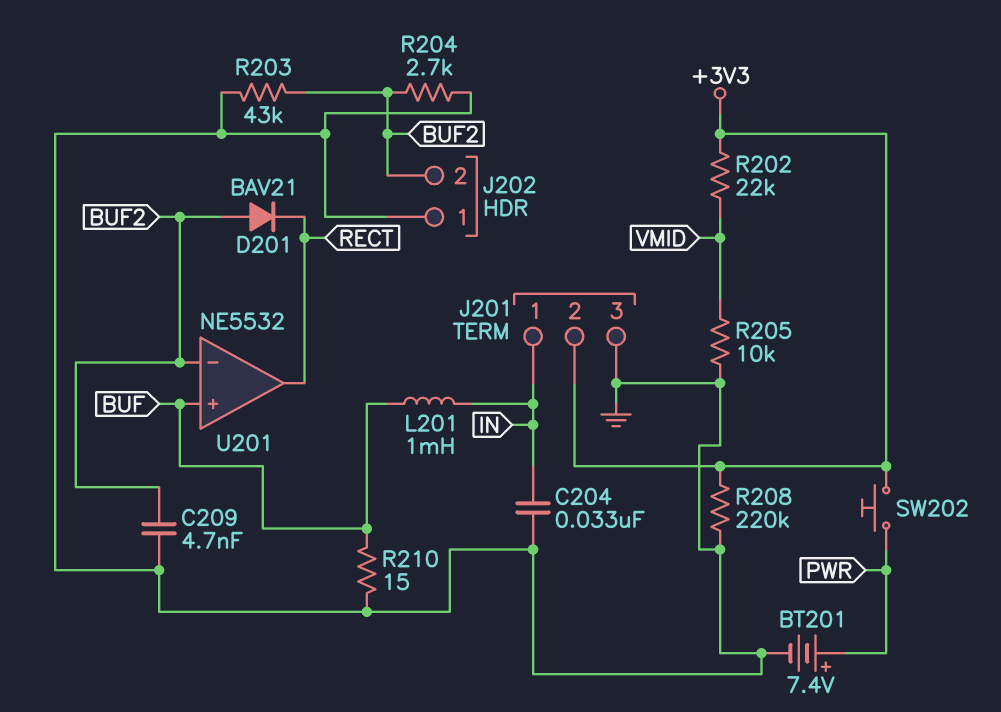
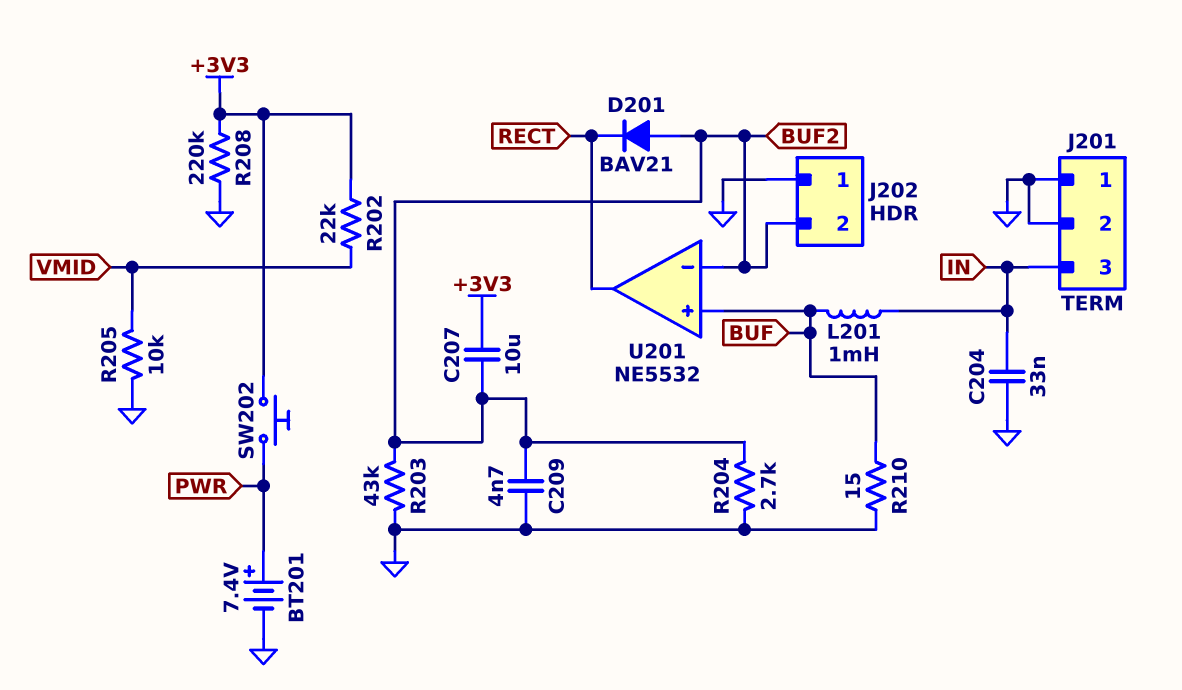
C207: none -> 10uF (+3V3, BUF2)
J201 pin 1: IN -> GND
J201 pin 2: +3V3 -> GND
J201 pin 3: GND -> IN

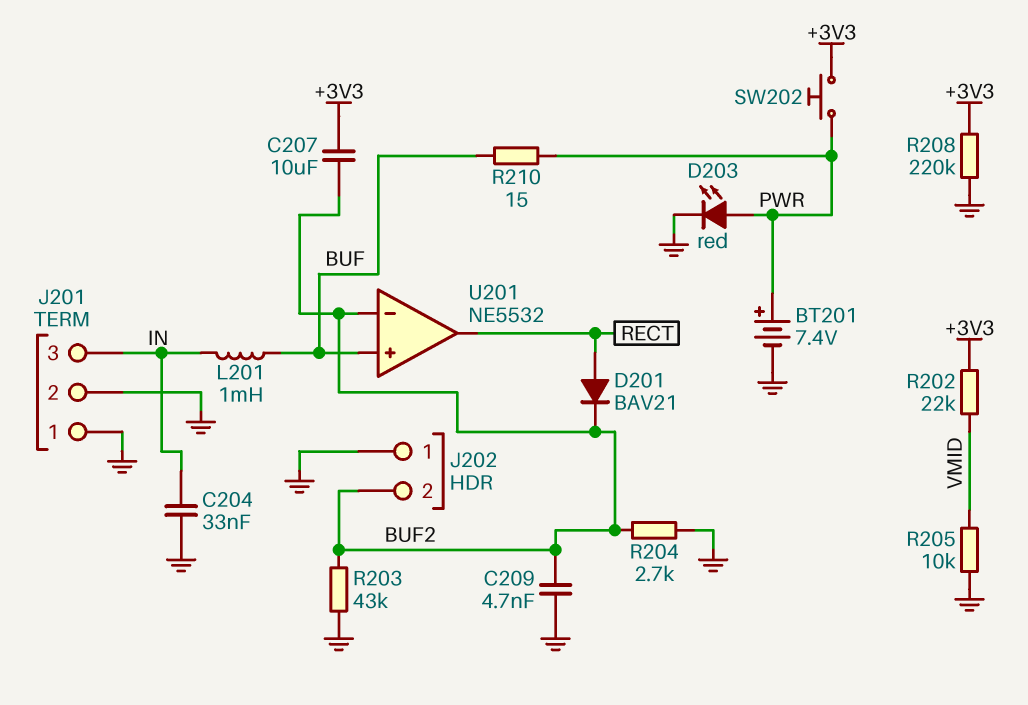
D201: diode BAV21 (A BUF2, K RECT) -> diode BAV21 (A RECT, K BUF2)
D203: none -> LED red (A PWR, K GND)
R210: 15 (BUF, GND) -> 15 (BUF, PWR)

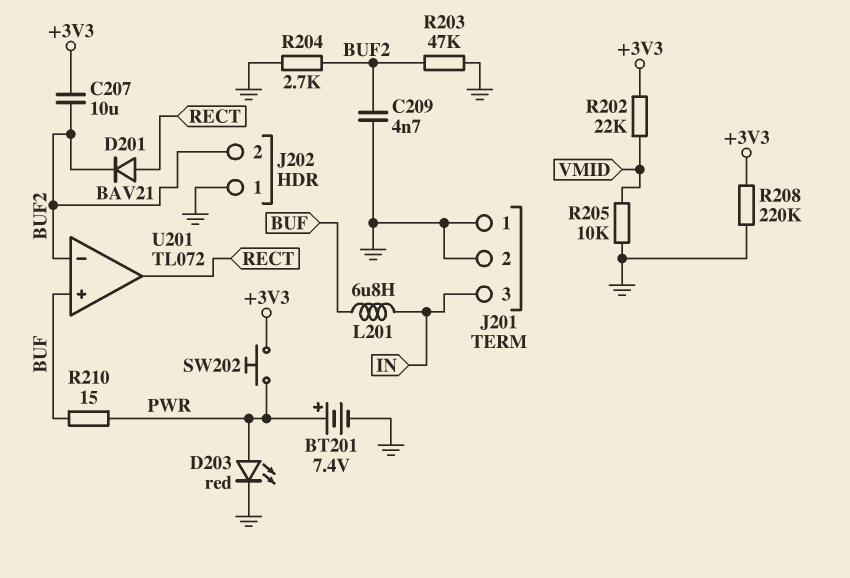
C204: 33nF (GND, IN) -> none
L201: 1mH (BUF, IN) -> 6.8uH (BUF, IN)
R203: 43k (BUF2, GND) -> 47k (BUF2, GND)
U201: NE5532 -> TL072

